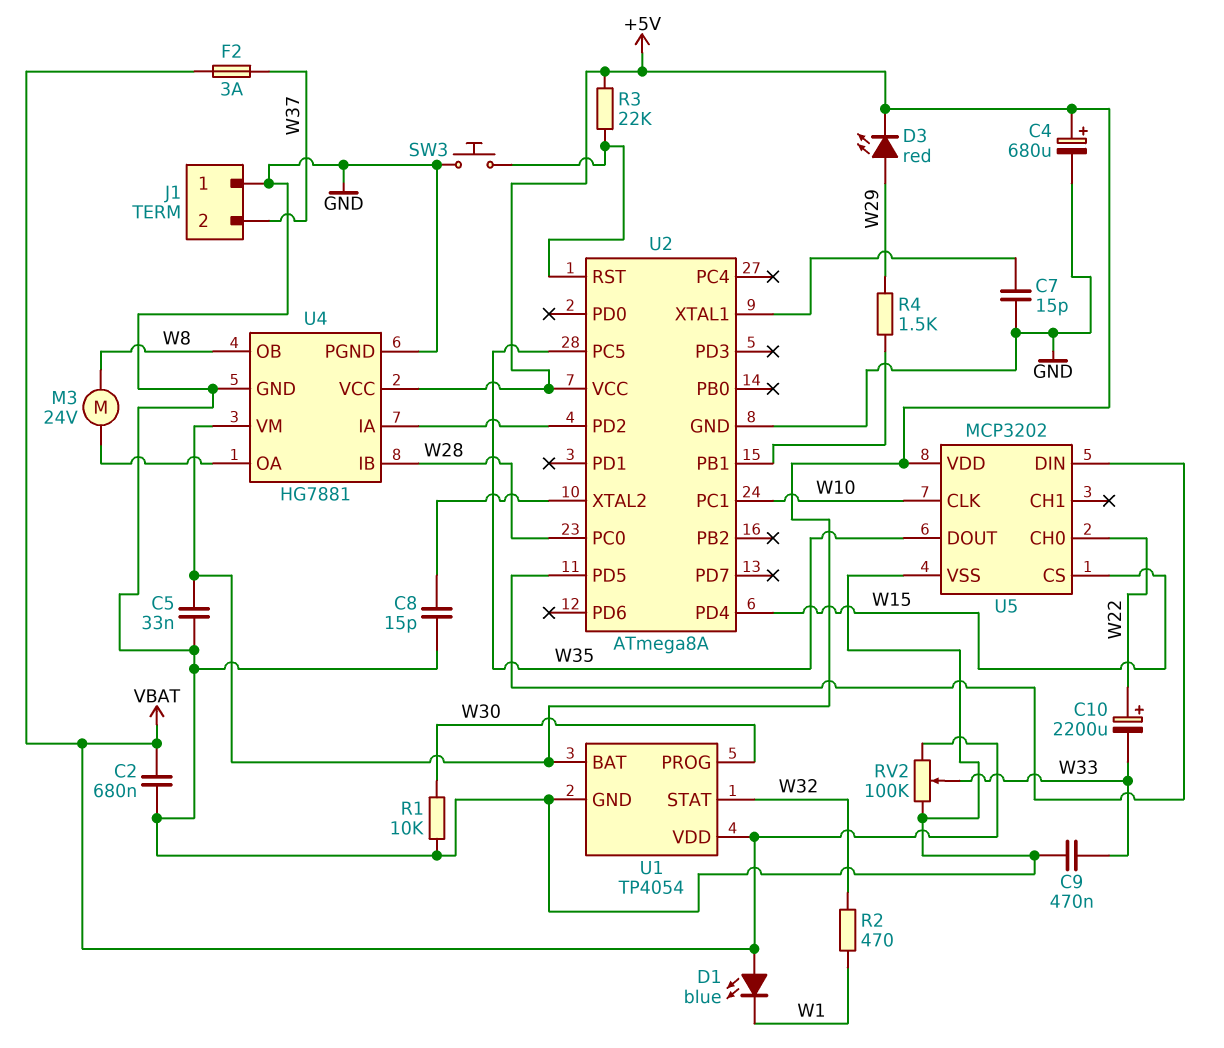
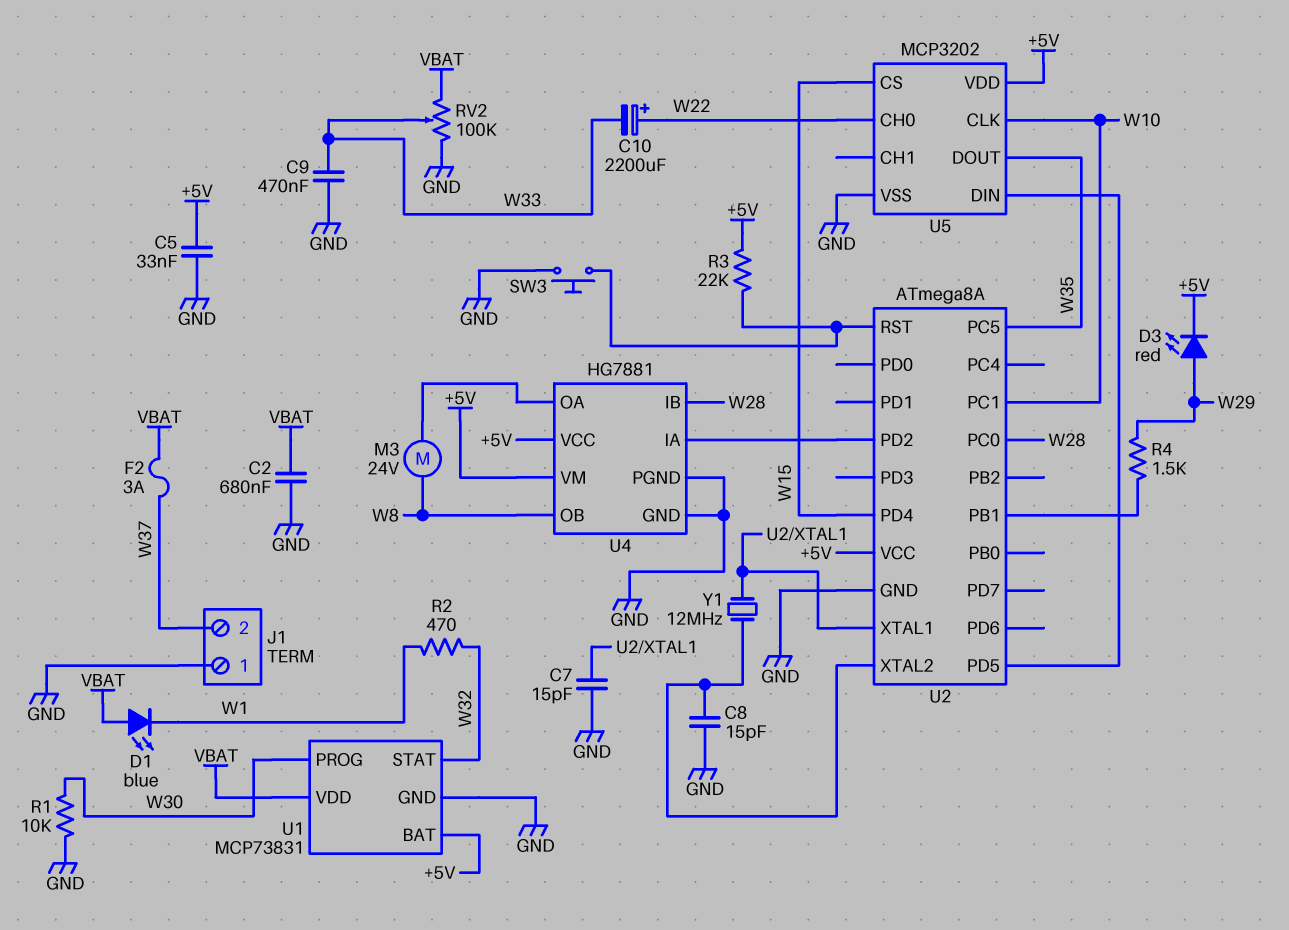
C4: 680uF (plus +5V, minus GND) -> none
U1: TP4054 -> MCP73831
Y1: none -> 12MHz (U2/XTAL1, U2/XTAL2)

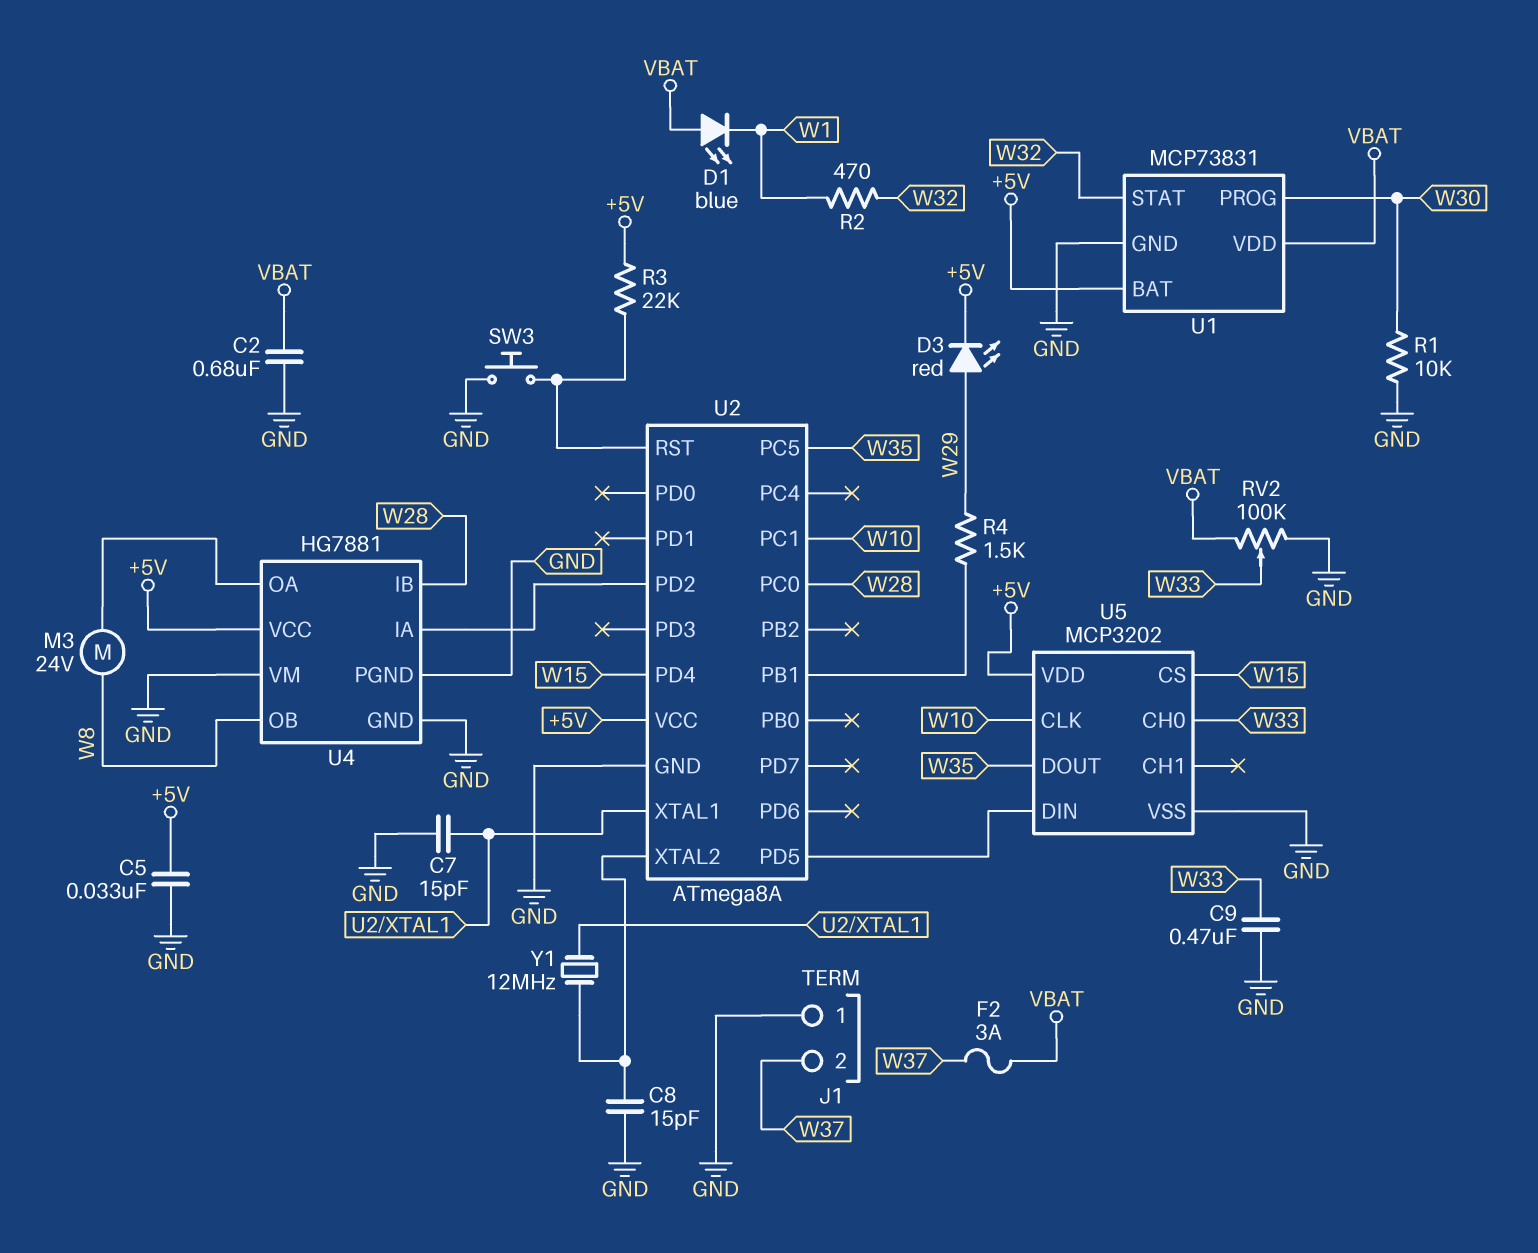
C10: 2200uF (plus W22, minus W33) -> none
U4 pin VM: +5V -> GND
U5 pin CH0: W22 -> W33

